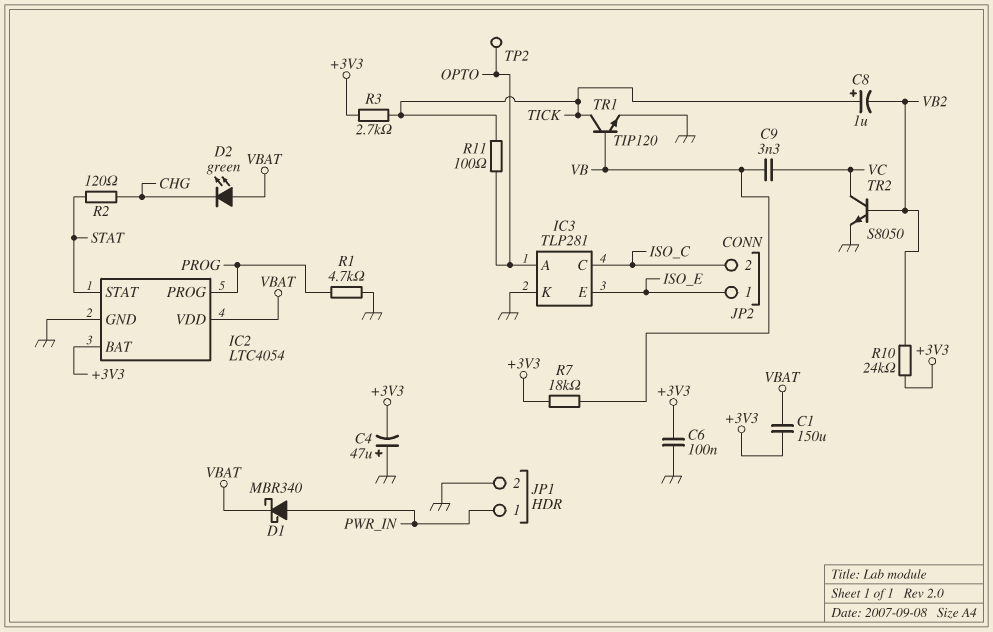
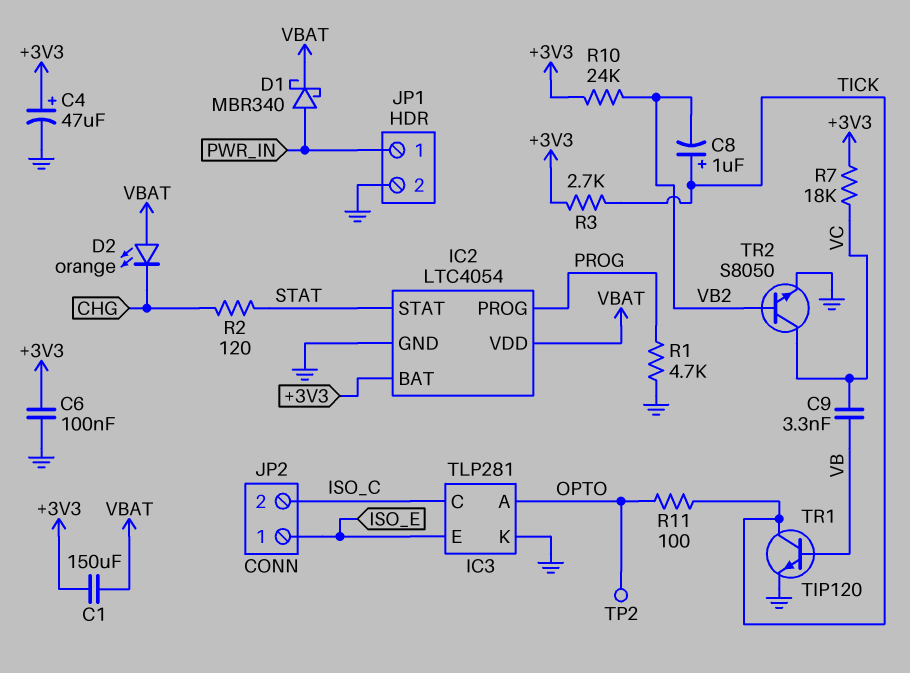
C4: 47uF (plus GND, minus +3V3) -> 47uF (plus +3V3, minus GND)
D2: LED green (A VBAT, K CHG) -> LED orange (A VBAT, K CHG)
R7: 18k (+3V3, VB) -> 18k (+3V3, VC)

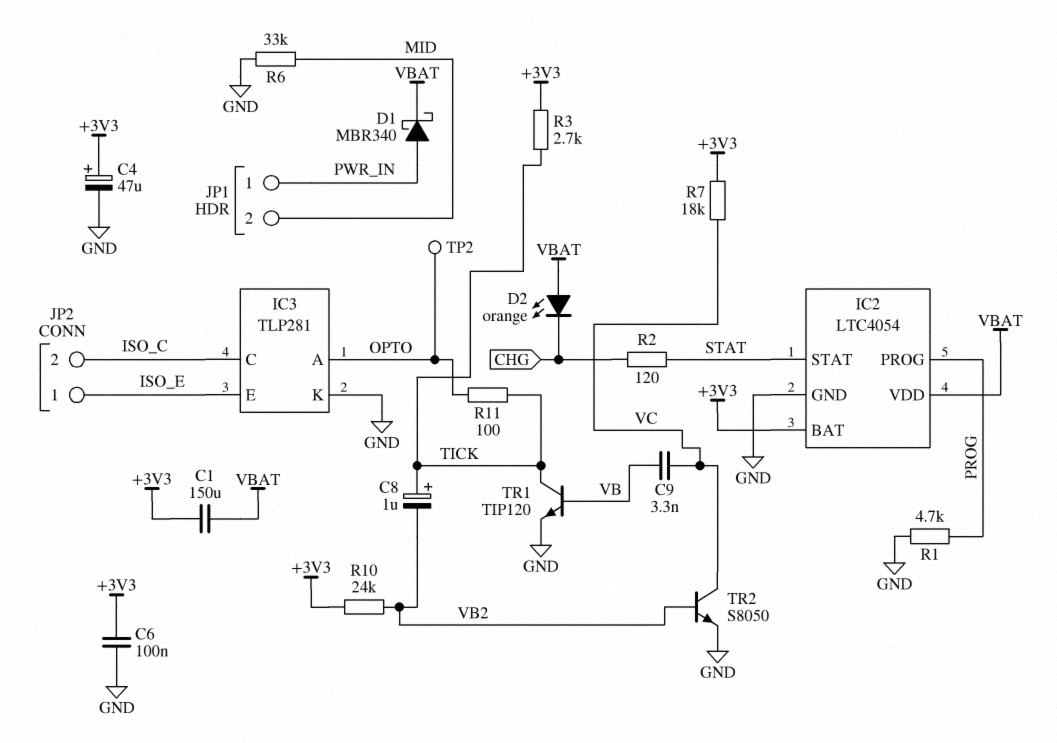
JP1 pin 2: GND -> MID
R6: none -> 33k (GND, MID)

